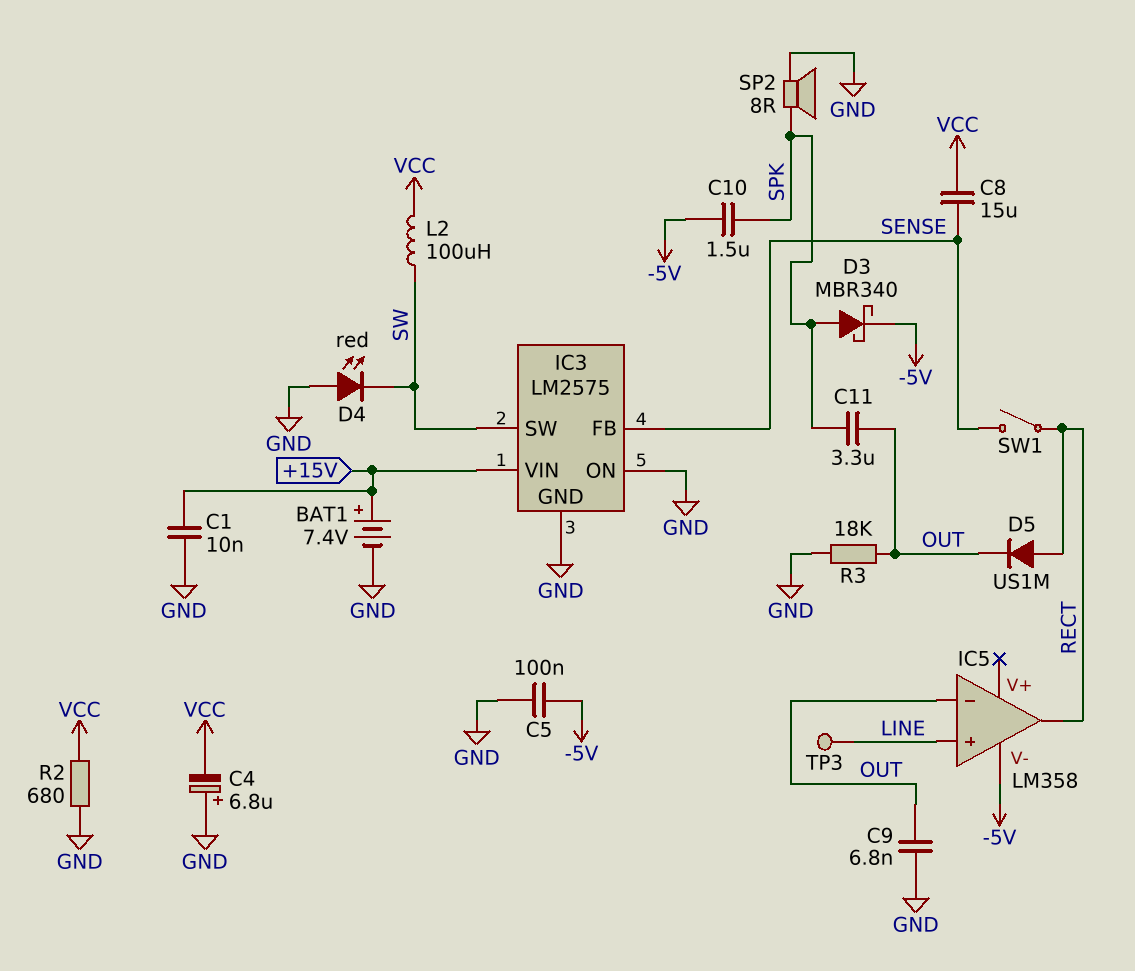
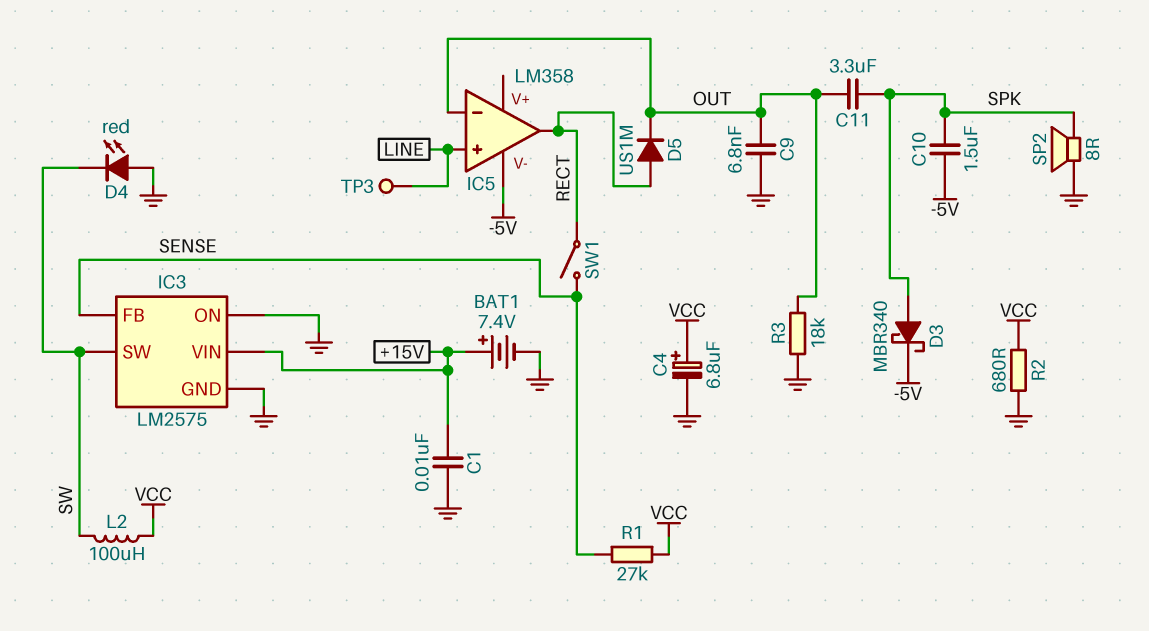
C4: 6.8uF (plus GND, minus VCC) -> 6.8uF (plus VCC, minus GND)
C5: 100nF (-5V, GND) -> none
C8: 15uF (SENSE, VCC) -> none
R1: none -> 27k (SENSE, VCC)

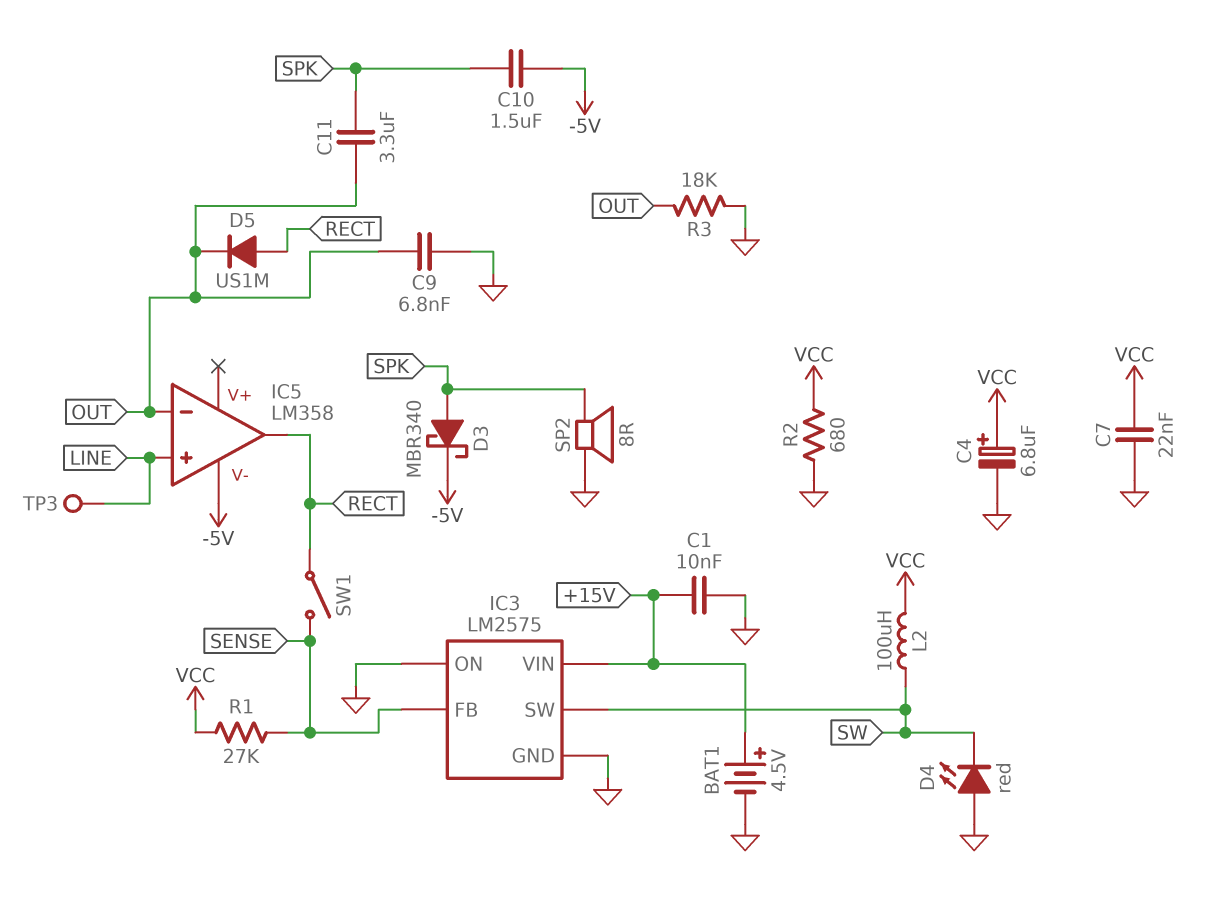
BAT1: 7.4V (plus +15V, minus GND) -> 4.5V (plus +15V, minus GND)
C7: none -> 22nF (GND, VCC)

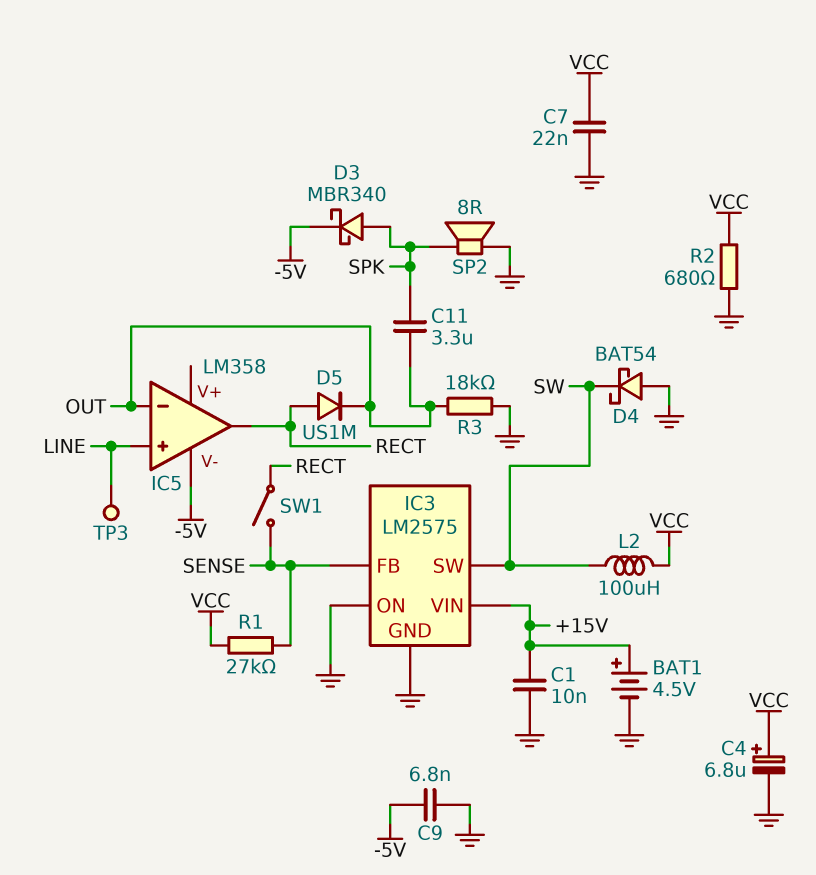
C9: 6.8nF (GND, OUT) -> 6.8nF (-5V, GND)
C10: 1.5uF (-5V, SPK) -> none
D4: LED red (A GND, K SW) -> schottky BAT54 (A GND, K SW)

